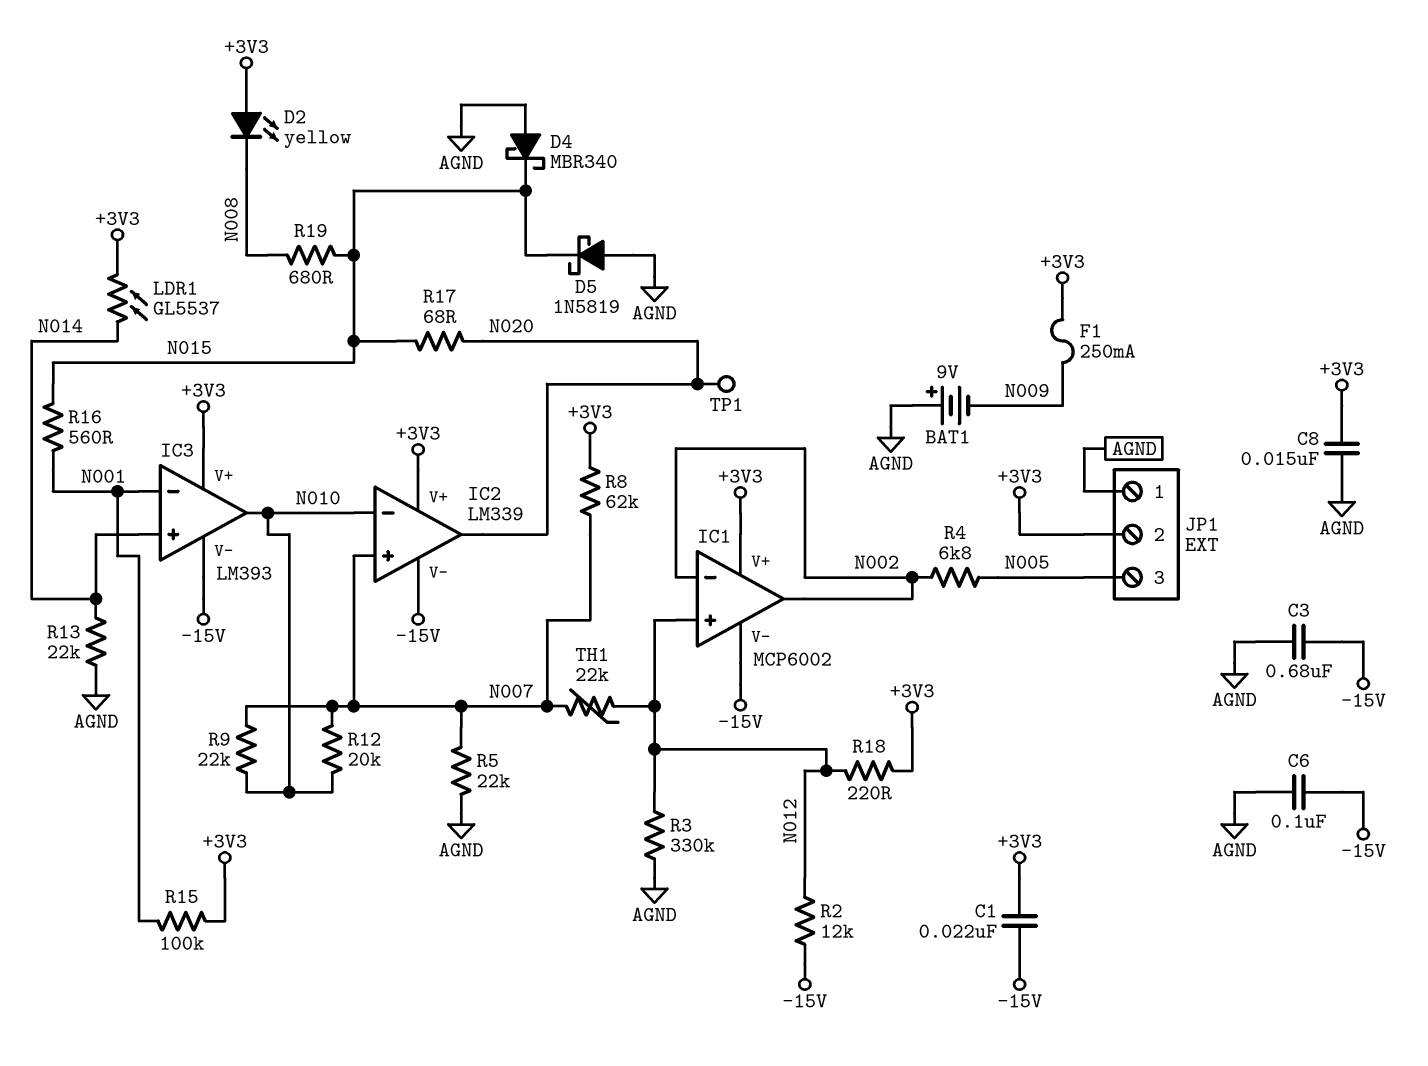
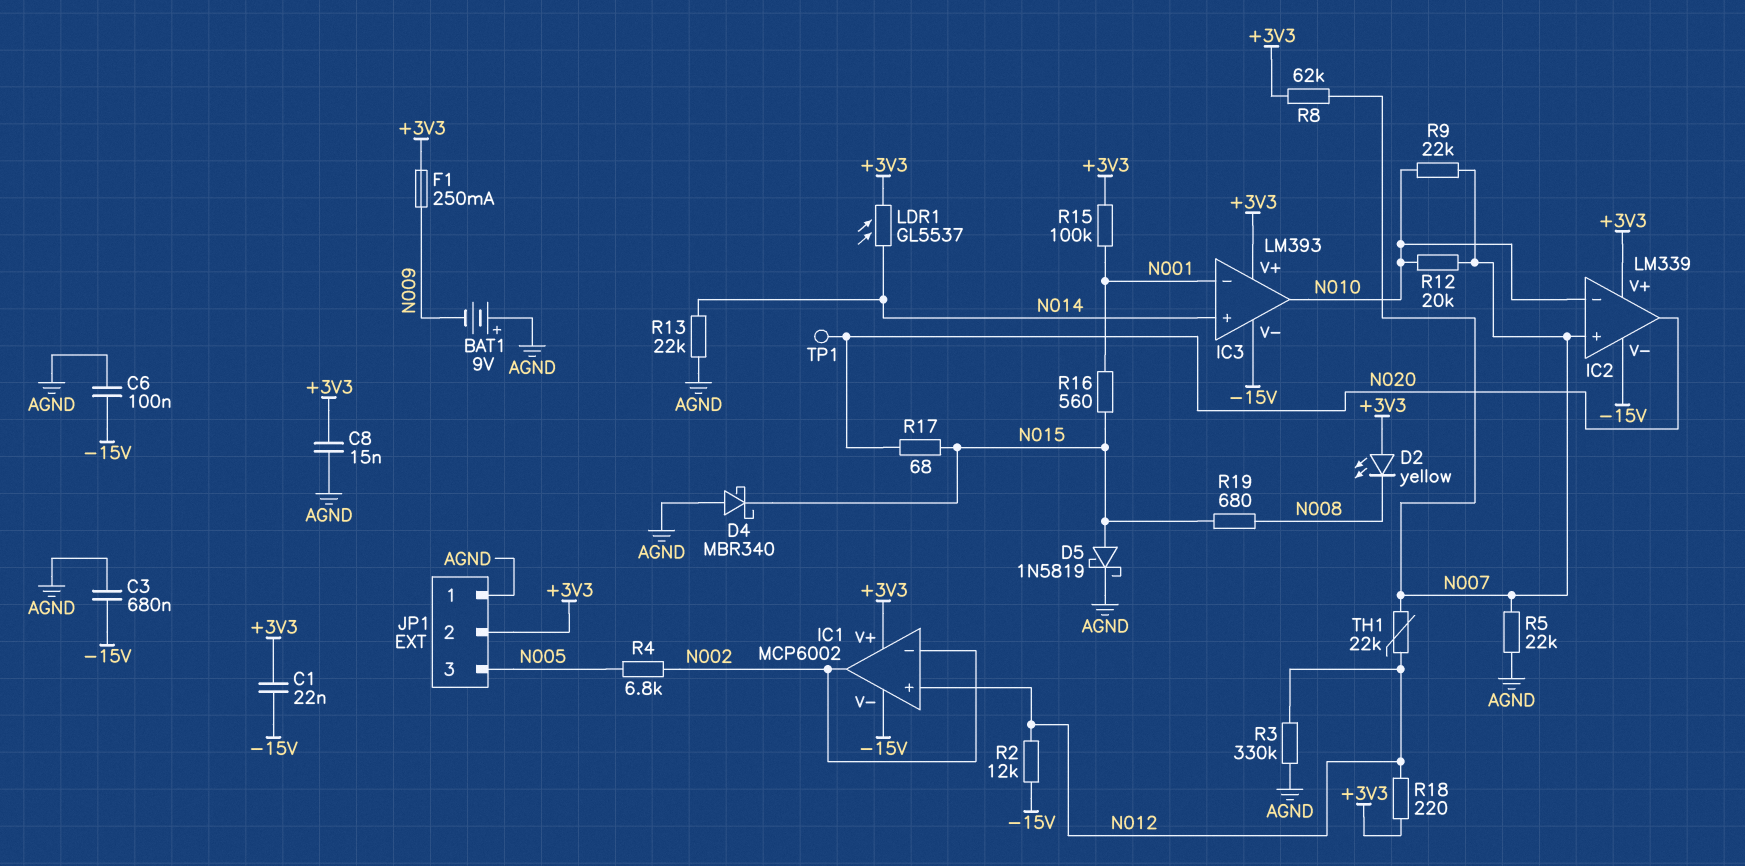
D5: schottky 1N5819 (A AGND, K N015) -> schottky 1N5819 (A N015, K AGND)

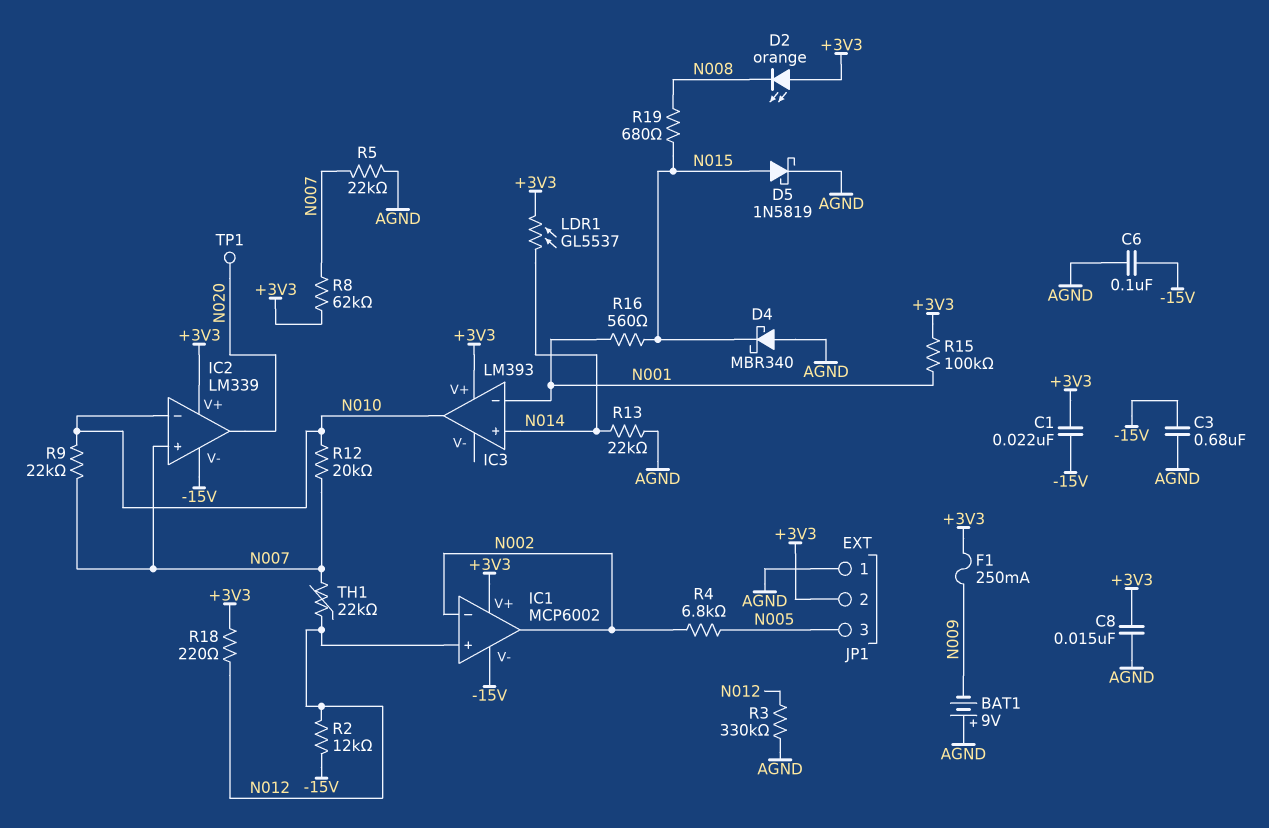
D2: LED yellow (A +3V3, K N008) -> LED orange (A +3V3, K N008)
IC3 pin V-: -15V -> none
R17: 68 (N015, N020) -> none

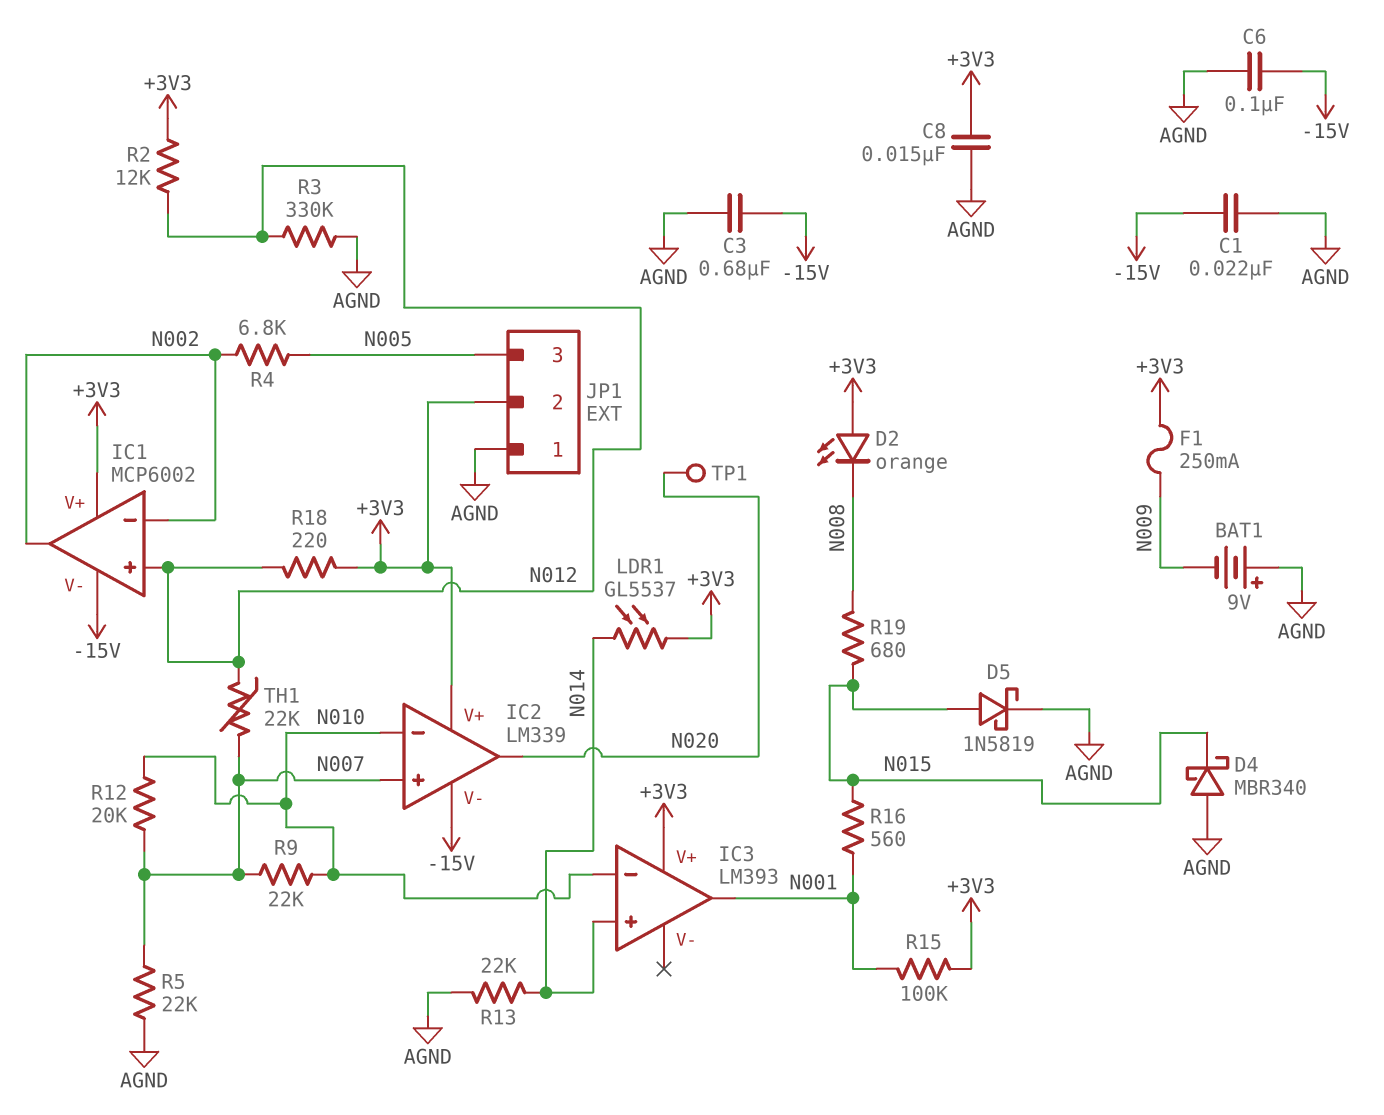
C1: 22nF (+3V3, -15V) -> 22nF (-15V, AGND)
IC3 pin in-: N001 -> N010
IC3 pin out: N010 -> N001
R2: 12k (-15V, N012) -> 12k (+3V3, N012)
R8: 62k (+3V3, N007) -> none

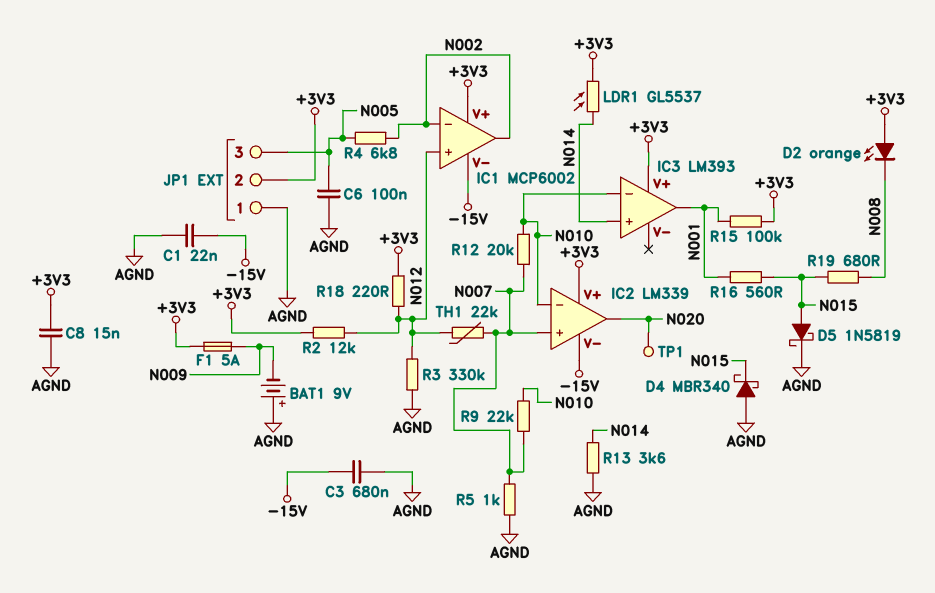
C6: 100nF (-15V, AGND) -> 100nF (AGND, N005)
F1: 250mA (+3V3, N009) -> 5A (+3V3, N009)
R5: 22k (AGND, N007) -> 1k (AGND, N007)
R13: 22k (AGND, N014) -> 3.6k (AGND, N014)

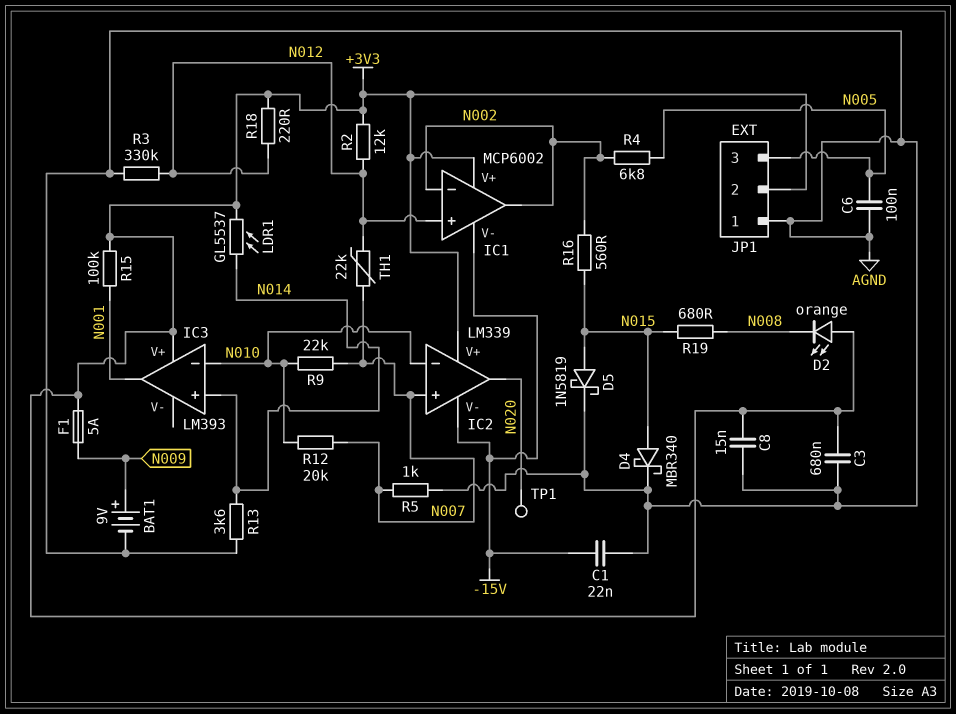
BAT1: 9V (plus AGND, minus N009) -> 9V (plus N009, minus AGND)
C3: 680nF (-15V, AGND) -> 680nF (+3V3, AGND)
D4: schottky MBR340 (A AGND, K N015) -> schottky MBR340 (A N015, K AGND)
R16: 560 (N001, N015) -> 560 (N002, N015)

